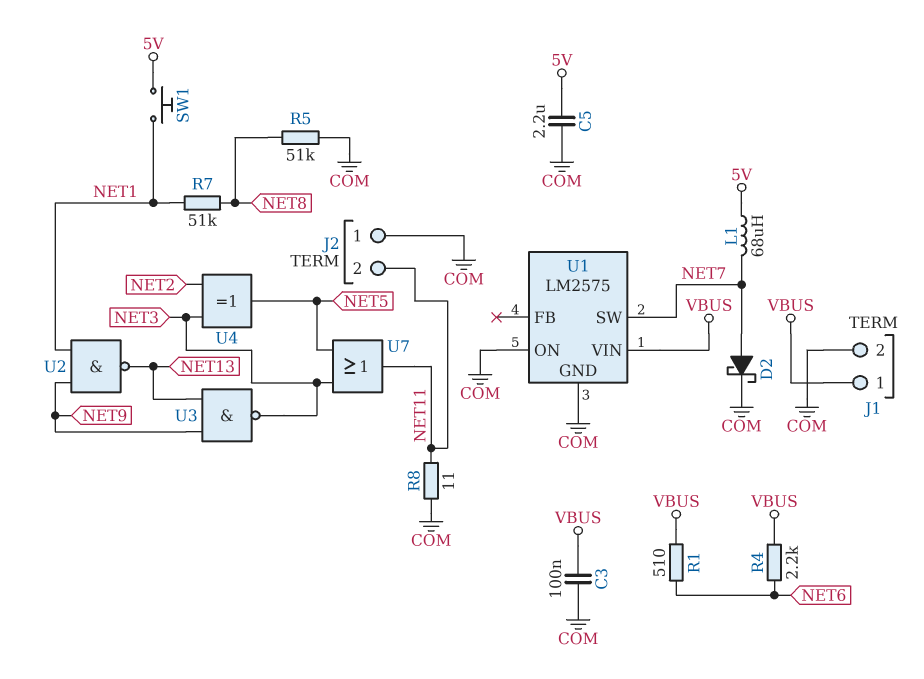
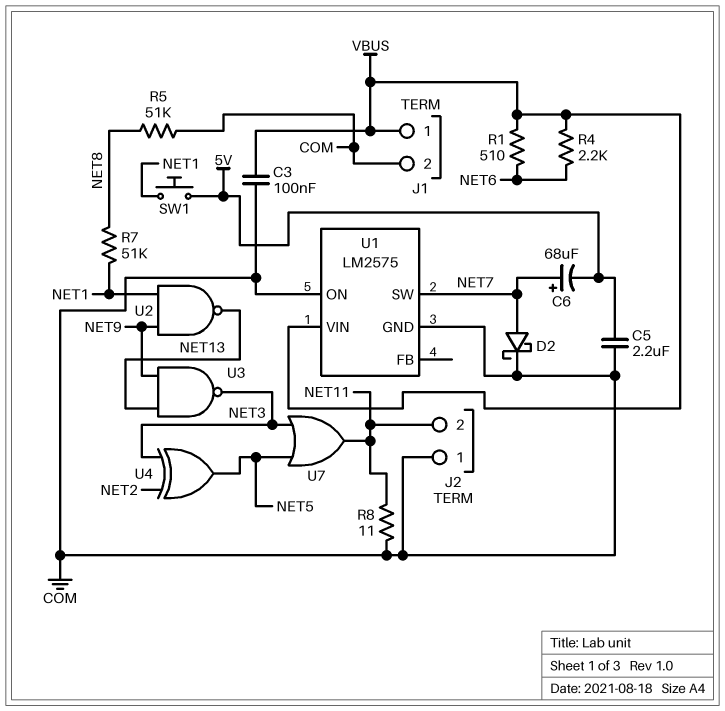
C6: none -> 68uF (plus NET7, minus 5V)
L1: 68uH (5V, NET7) -> none

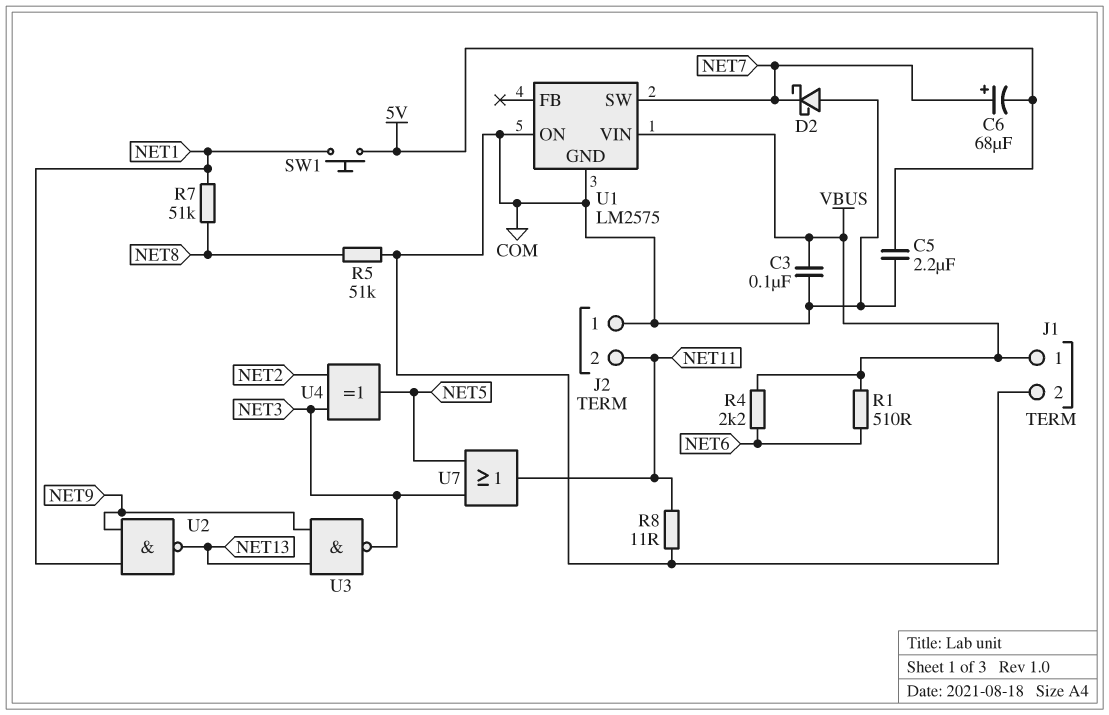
D2: schottky (A NET7, K COM) -> schottky (A COM, K NET7)

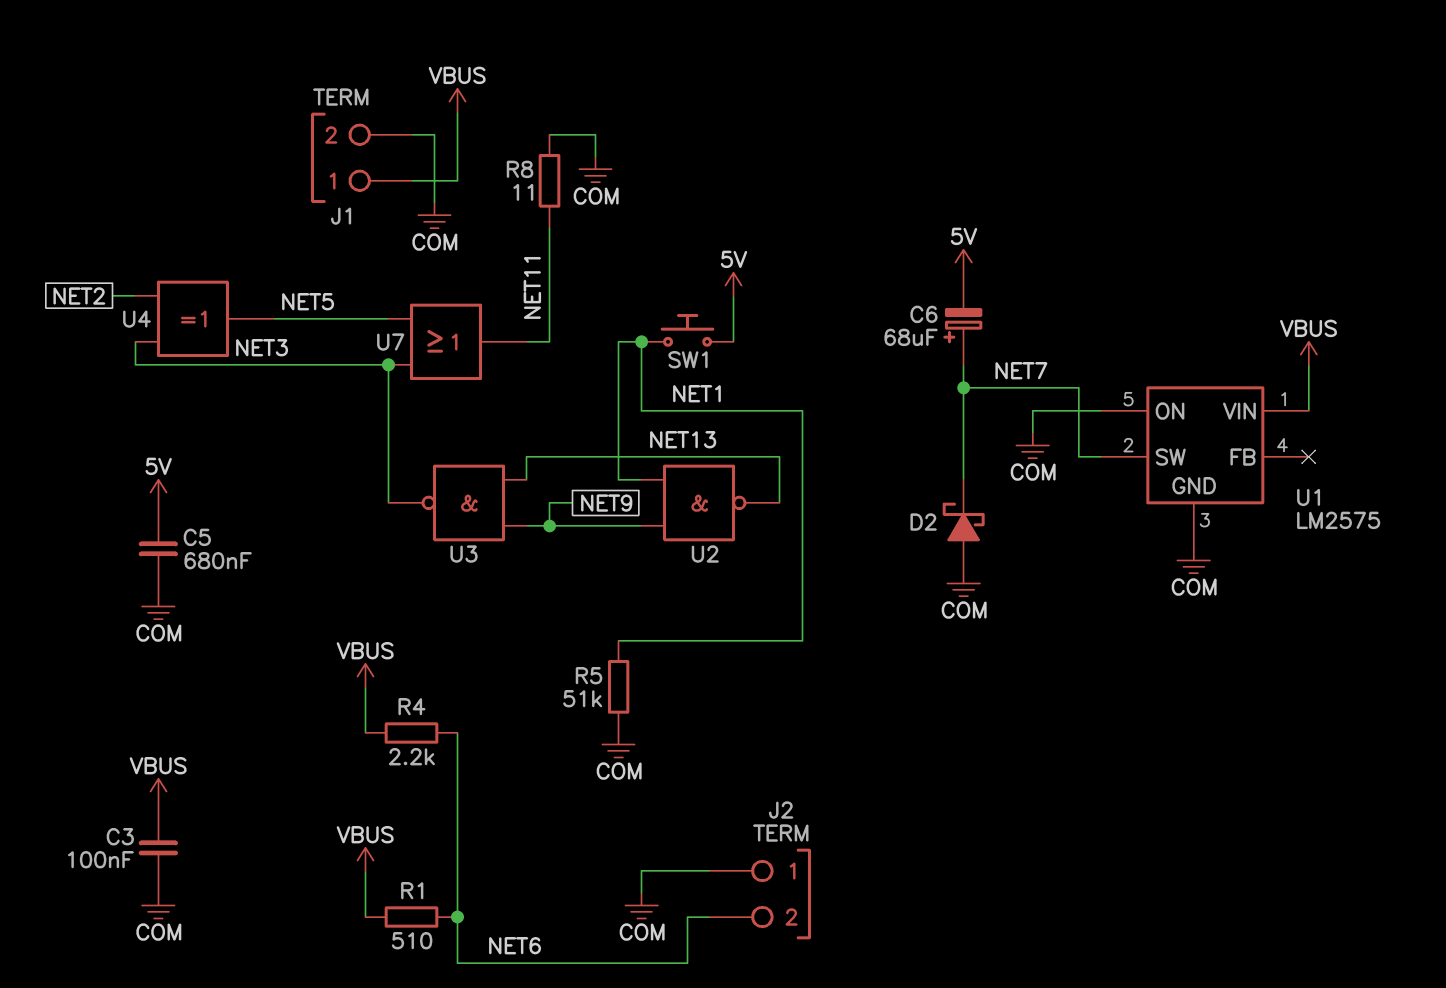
C5: 2.2uF (5V, COM) -> 680nF (5V, COM)
J2 pin 2: NET11 -> NET6
R5: 51k (COM, NET8) -> 51k (COM, NET1)
R7: 51k (NET1, NET8) -> none

